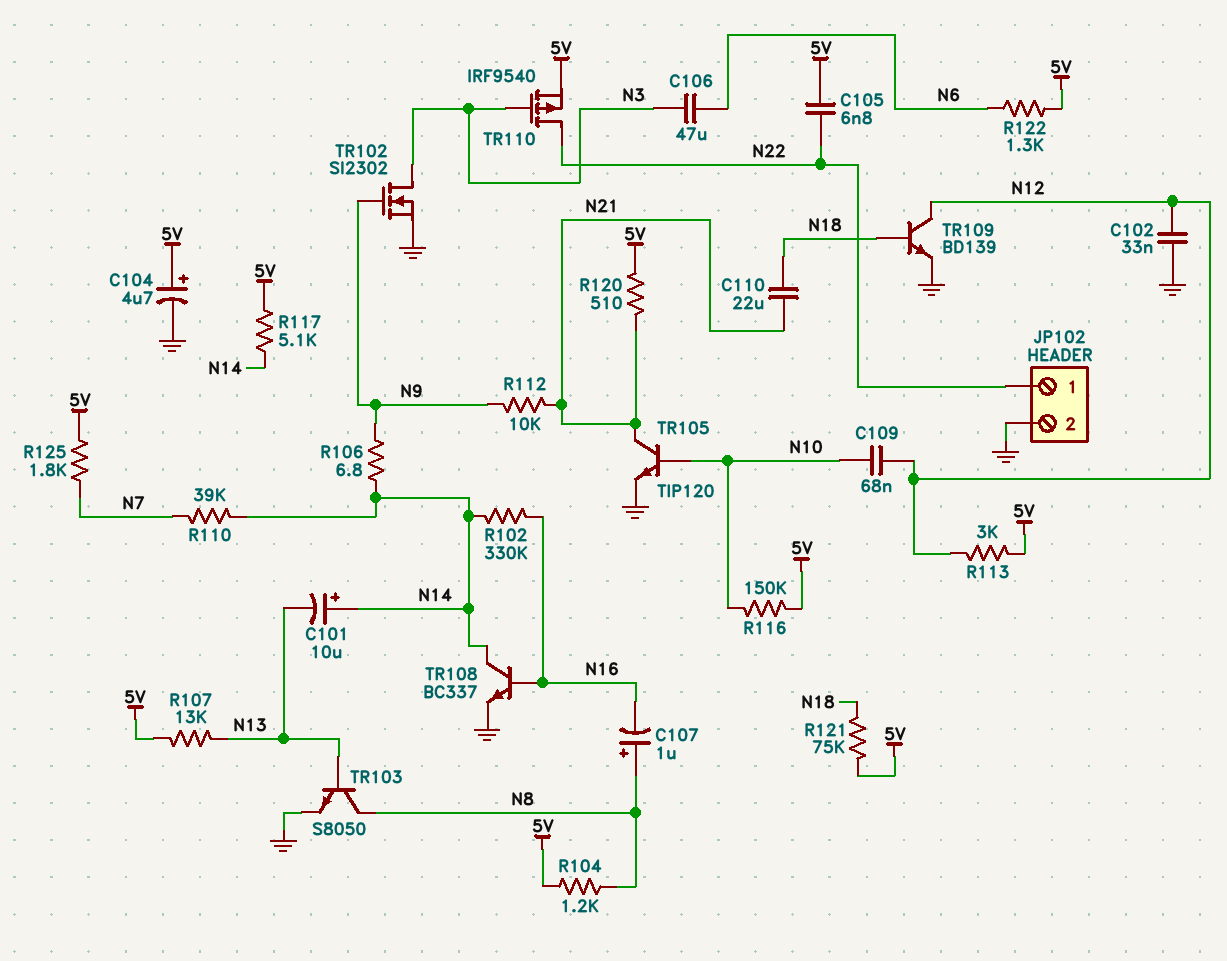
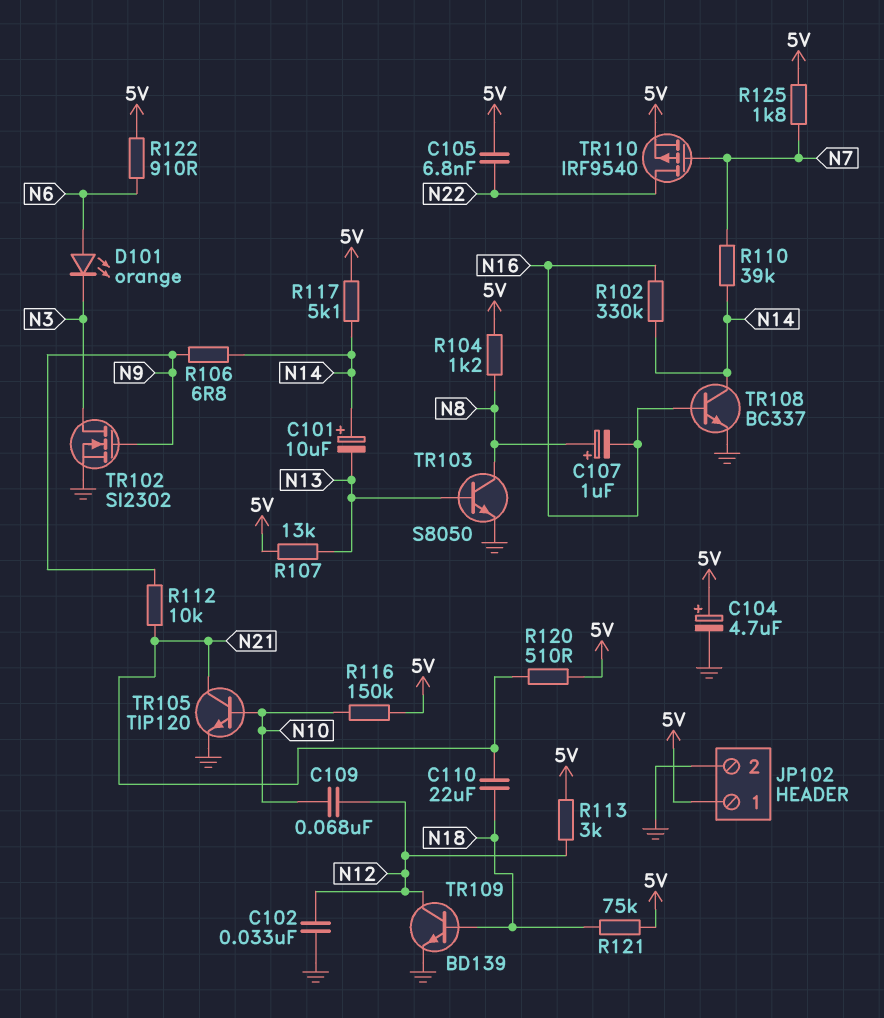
C106: 47uF (N3, N6) -> none
D101: none -> LED orange (A N6, K N3)
JP102 pin 1: N22 -> 5V
R122: 1.3k (5V, N6) -> 910 (5V, N6)
TR110: PMOS IRF9540 (G N3, D N22, S 5V) -> PMOS IRF9540 (G N7, D N22, S 5V)

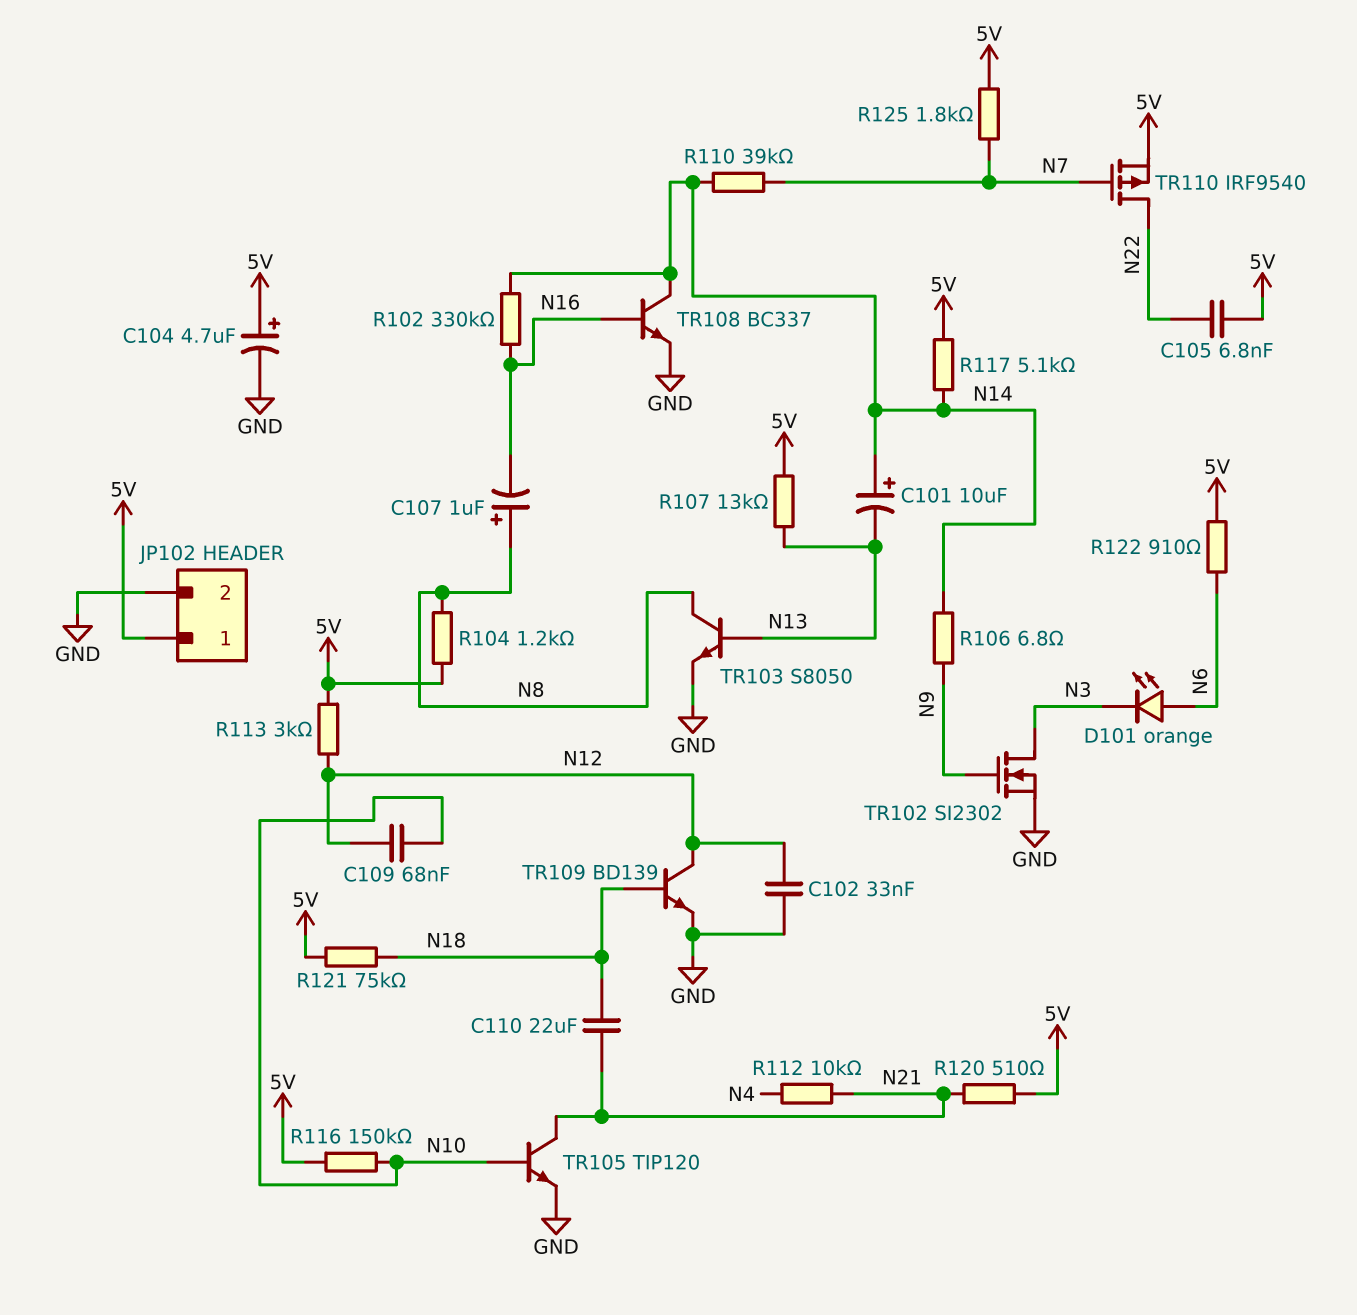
R112: 10k (N9, N21) -> 10k (N4, N21)

